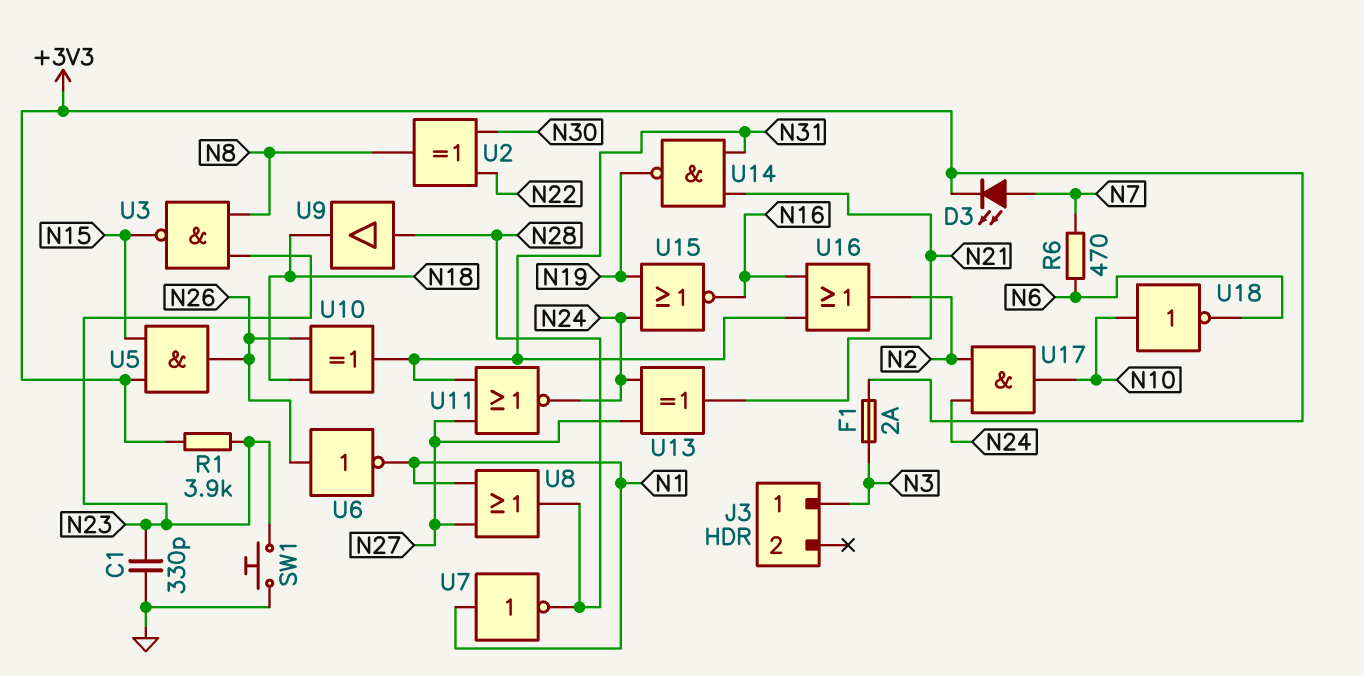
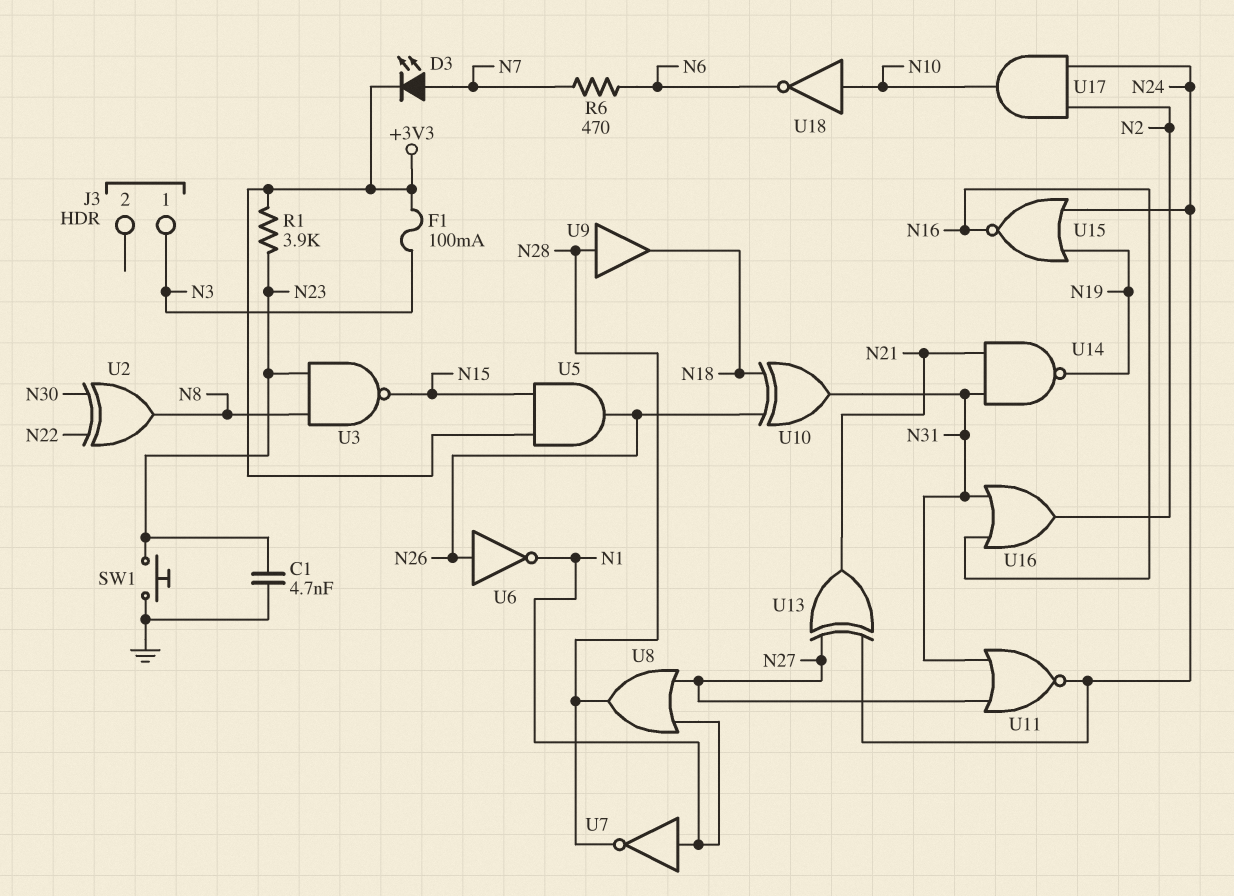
C1: 330pF (GND, N23) -> 4.7nF (GND, N23)
F1: 2A (+3V3, N3) -> 100mA (+3V3, N3)

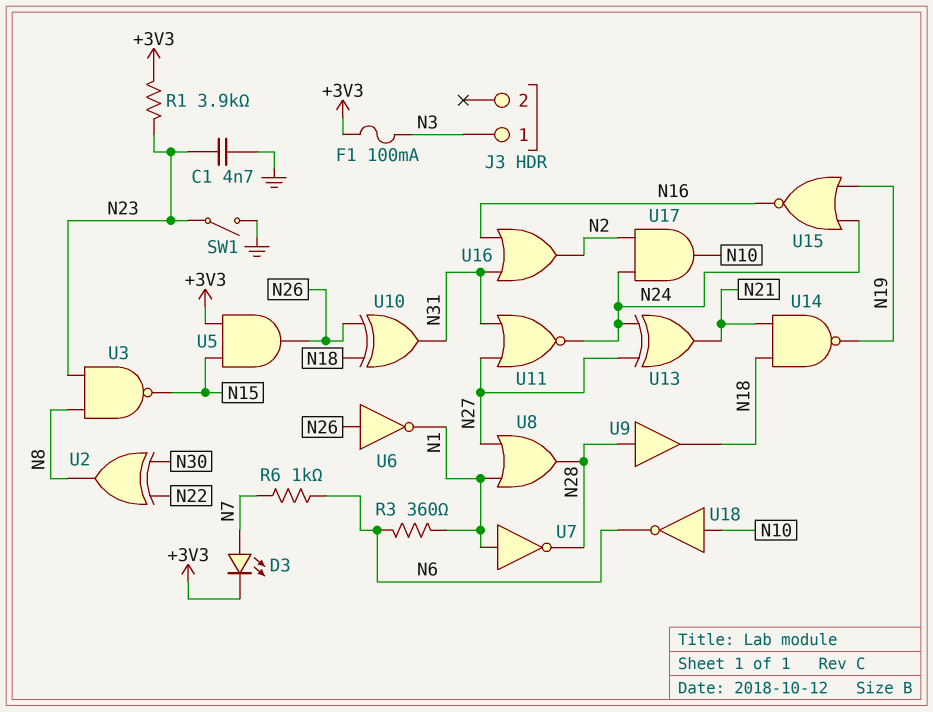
R3: none -> 360 (N1, N6)
R6: 470 (N6, N7) -> 1k (N6, N7)
SW1: button (GND, N23) -> switch (GND, N23)
U14: NAND (in N21, in N31, out N19) -> NAND (in N18, in N21, out N19)

